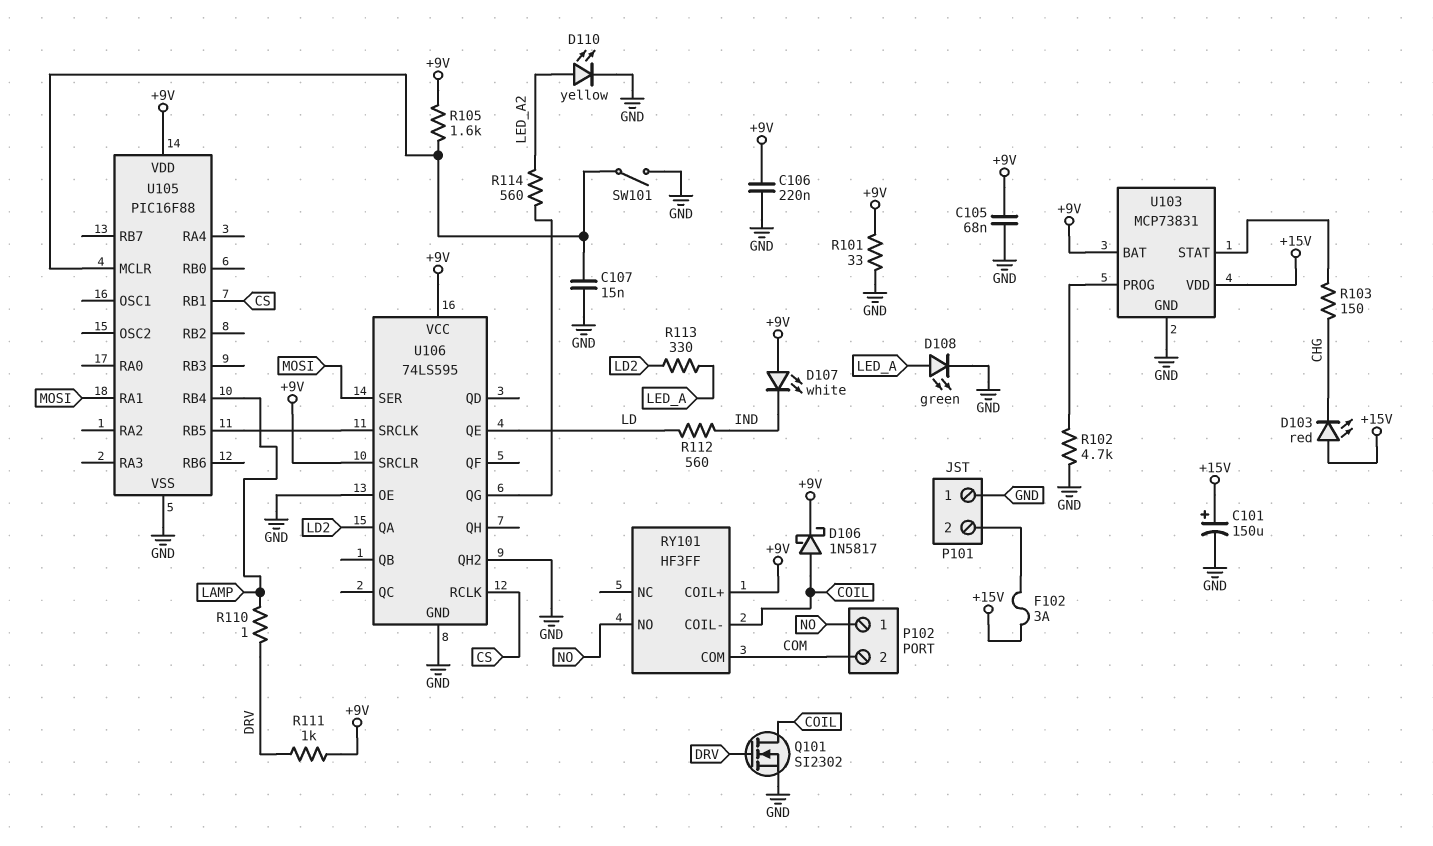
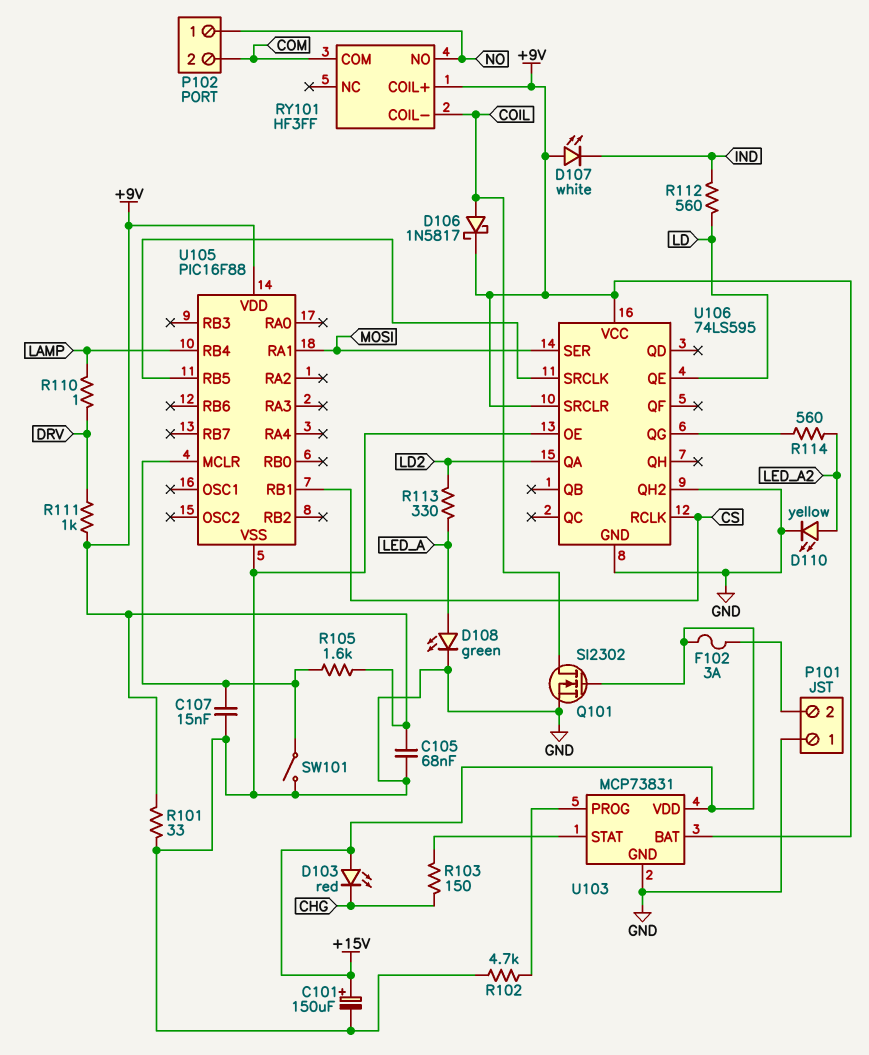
C106: 220nF (+9V, GND) -> none
Q101: NMOS SI2302 (G DRV, D COIL, S GND) -> NMOS SI2302 (G +15V, D COIL, S GND)

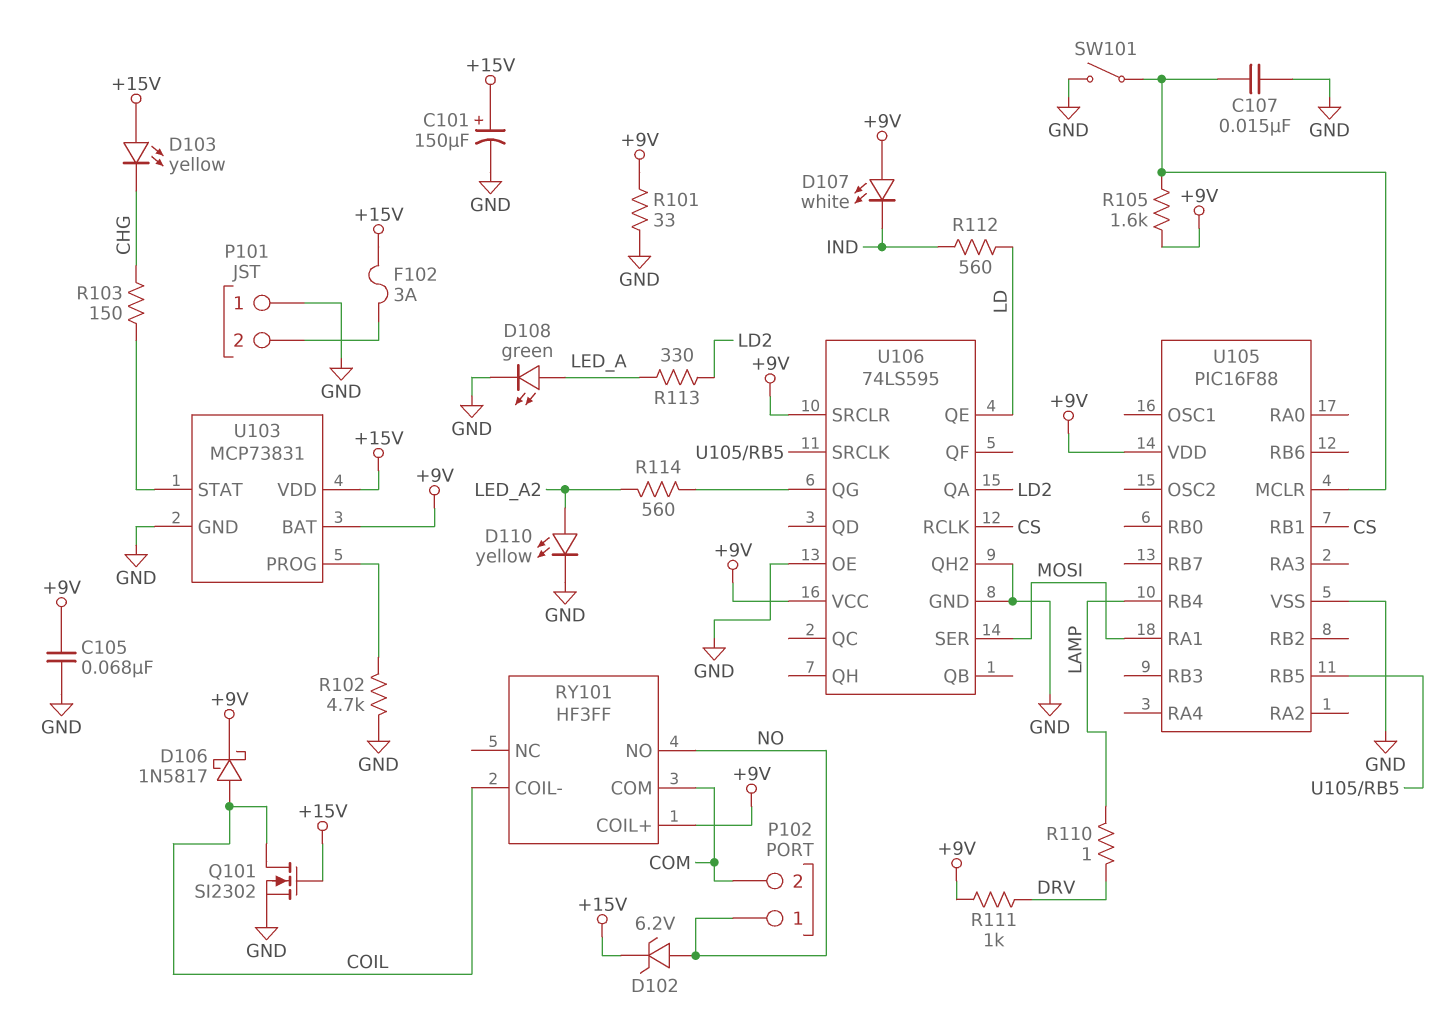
D102: none -> zener 6.2V (A NO, K +15V)
D103: LED red (A +15V, K CHG) -> LED yellow (A +15V, K CHG)

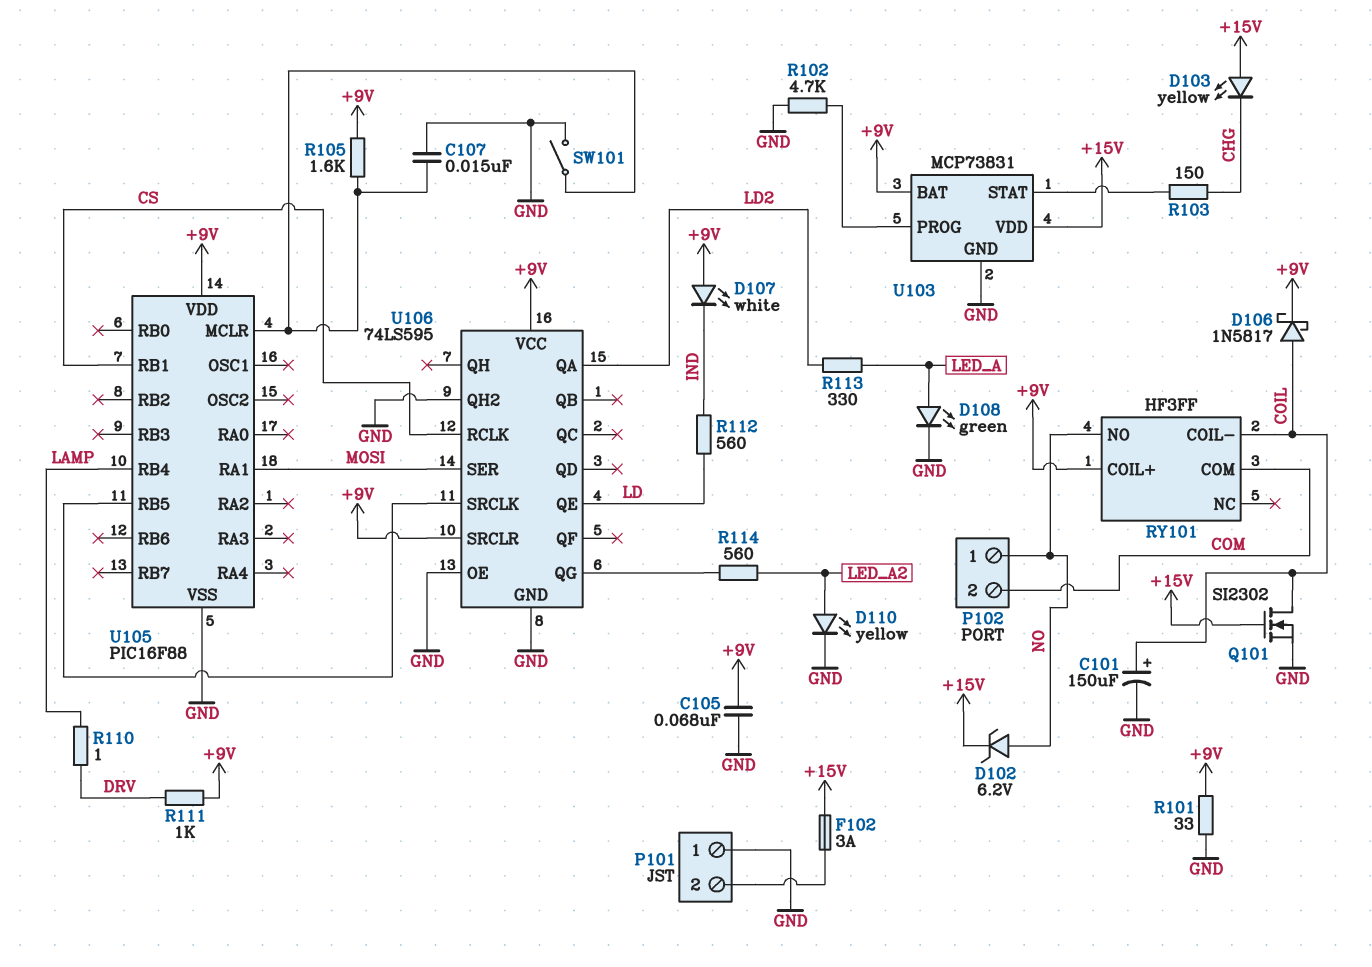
C101: 150uF (plus +15V, minus GND) -> 150uF (plus COIL, minus GND)

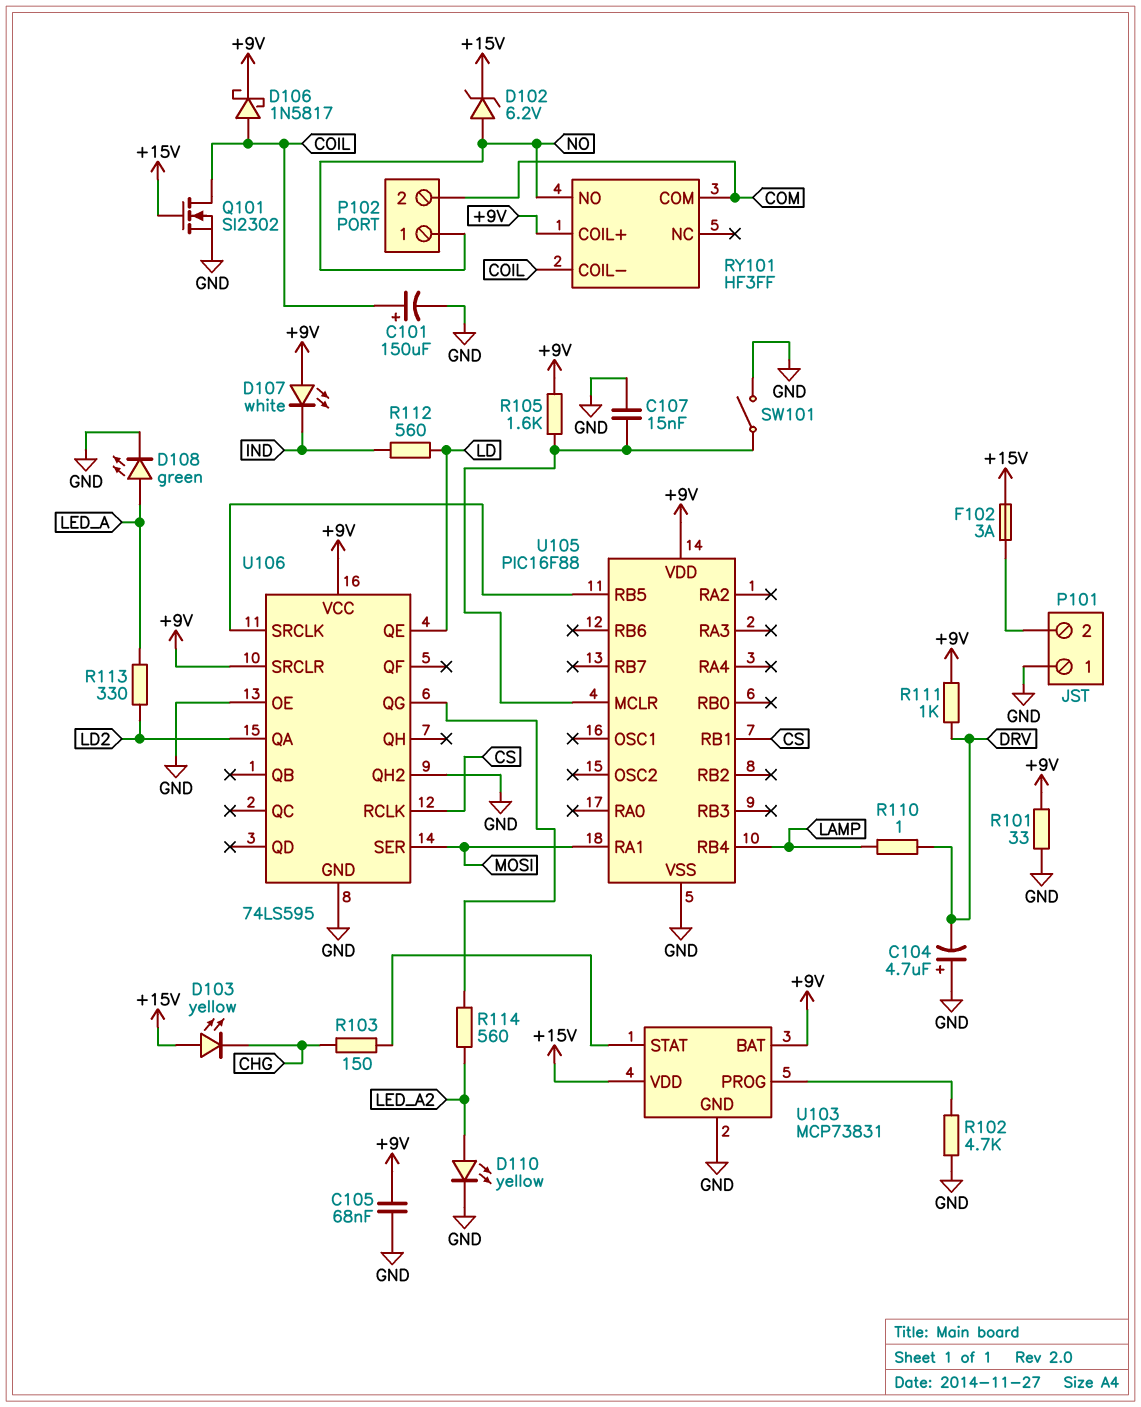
C104: none -> 4.7uF (plus GND, minus DRV)

